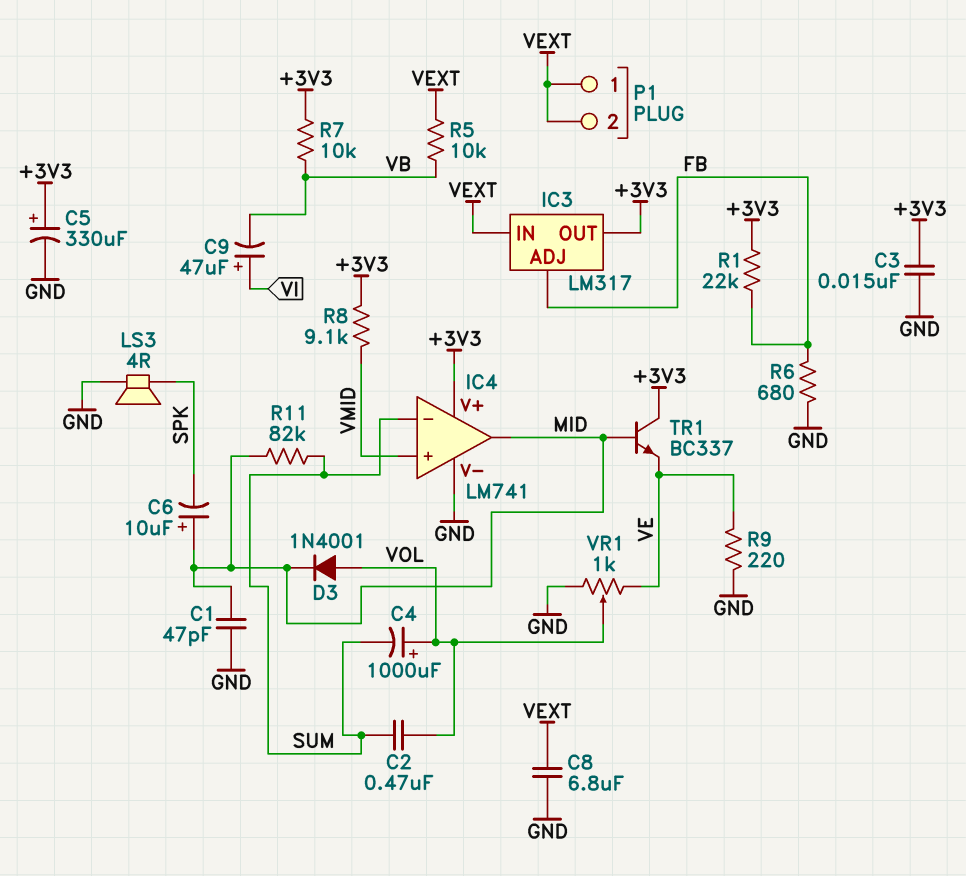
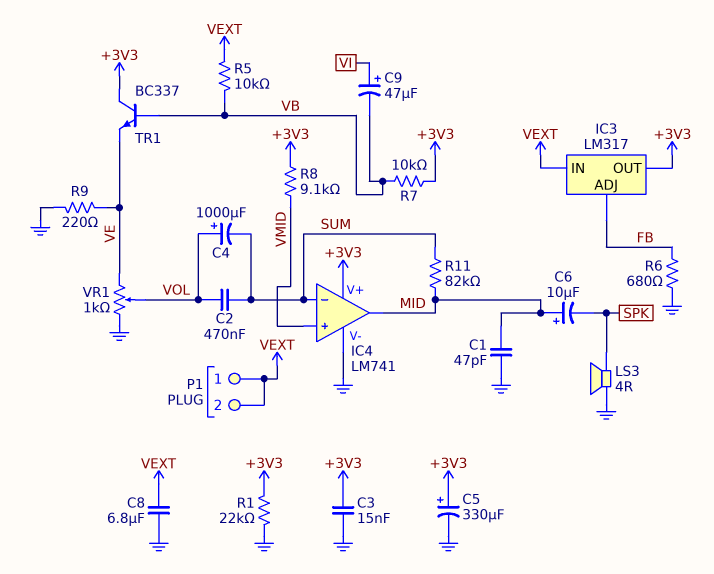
D3: diode 1N4001 (A VOL, K MID) -> none
R1: 22k (+3V3, FB) -> 22k (+3V3, GND)
TR1: NPN BC337 (B MID, C +3V3, E VE) -> NPN BC337 (B VB, C +3V3, E VE)

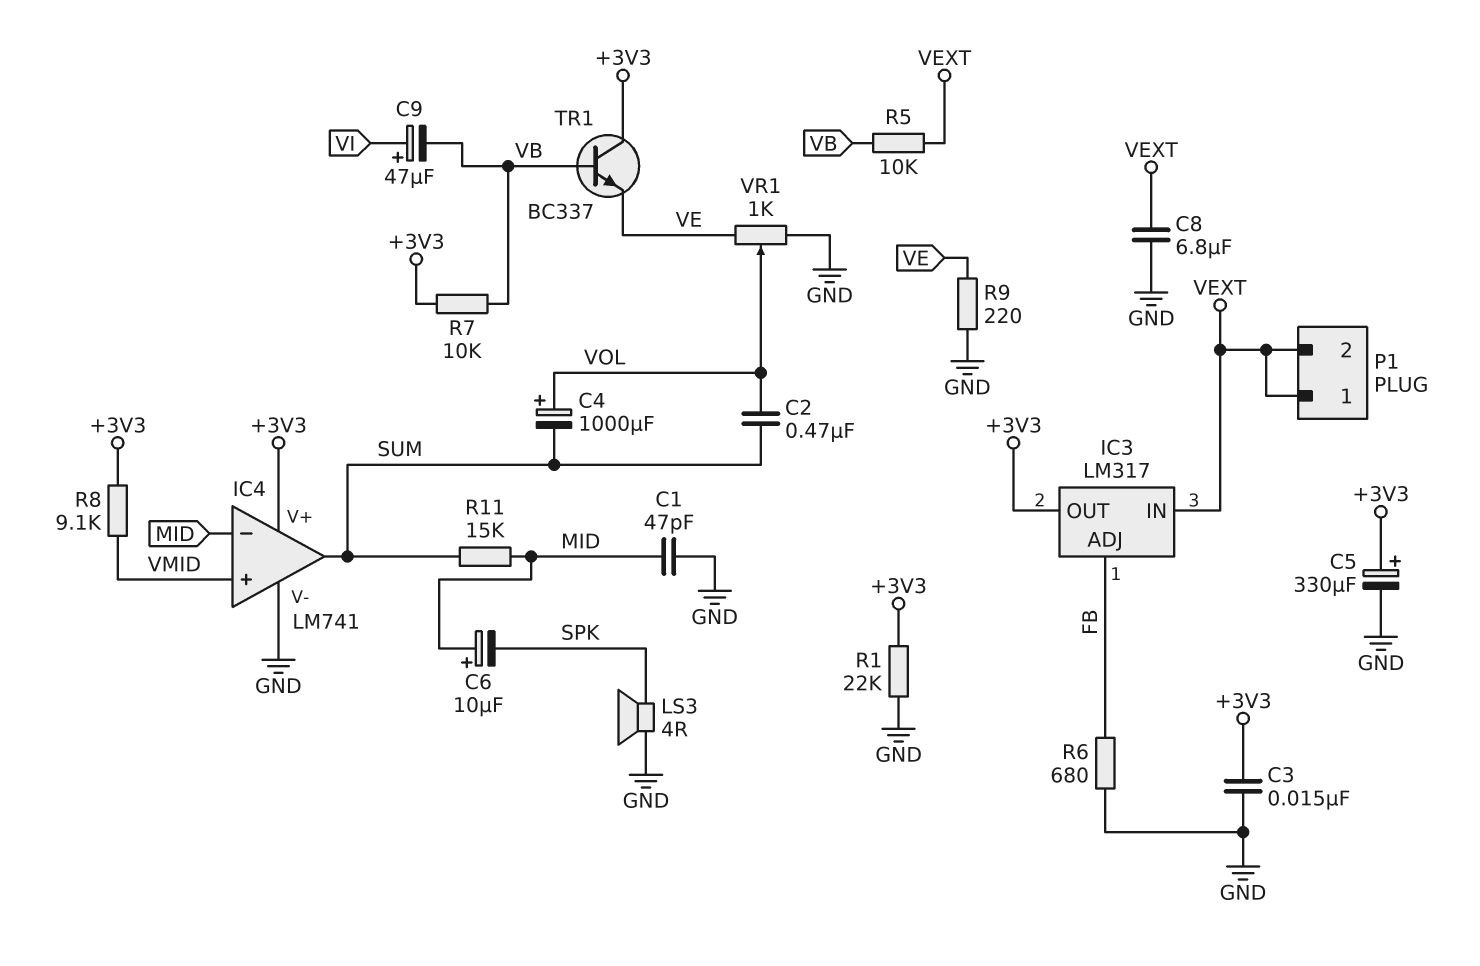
IC4 pin in-: SUM -> MID
IC4 pin out: MID -> SUM
R11: 82k (MID, SUM) -> 15k (MID, SUM)

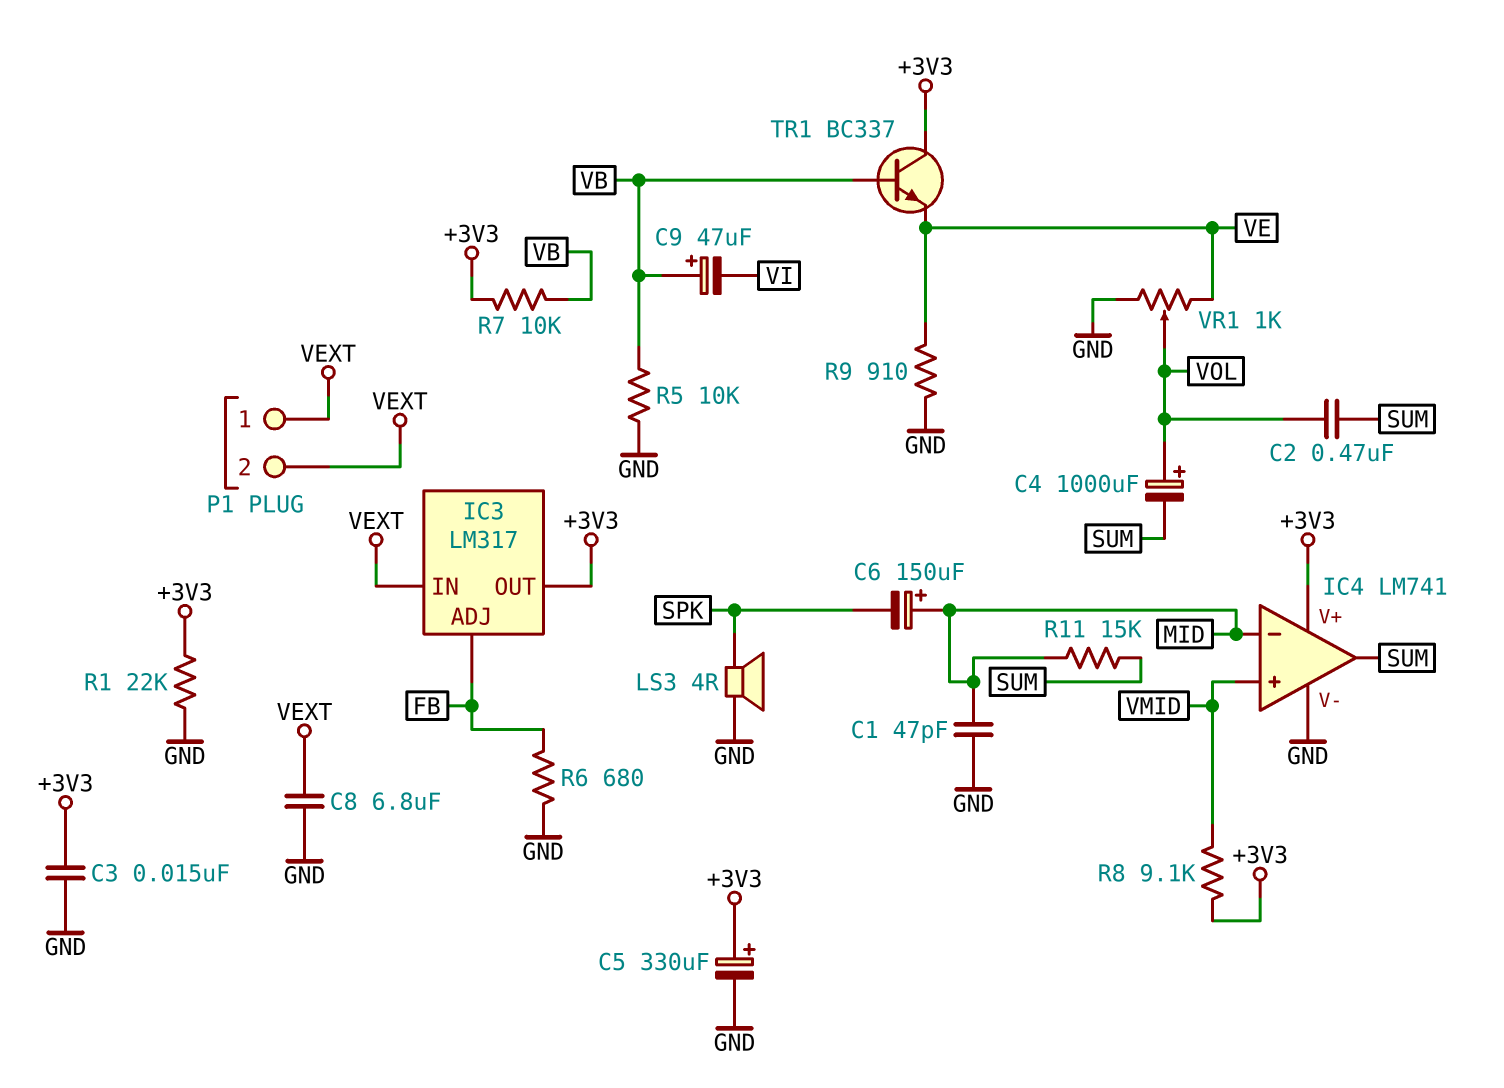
C6: 10uF (plus MID, minus SPK) -> 150uF (plus MID, minus SPK)
C9: 47uF (plus VI, minus VB) -> 47uF (plus VB, minus VI)
R5: 10k (VB, VEXT) -> 10k (GND, VB)
R9: 220 (GND, VE) -> 910 (GND, VE)

